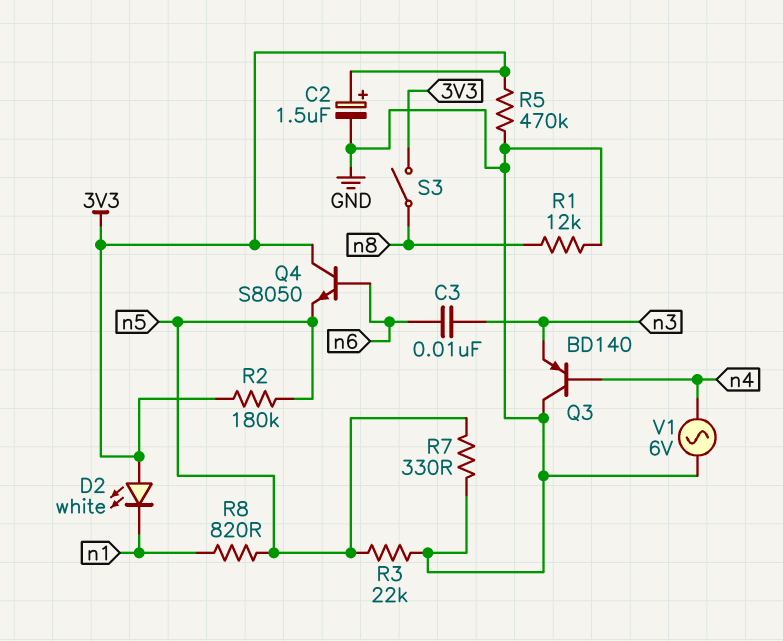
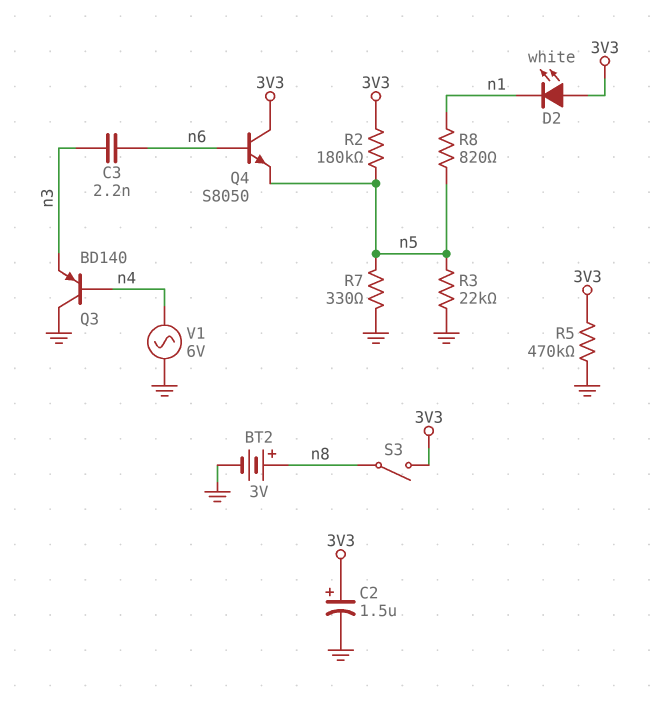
BT2: none -> 3V (plus n8, minus GND)
C3: 10nF (n3, n6) -> 2.2nF (n3, n6)
R1: 12k (GND, n8) -> none

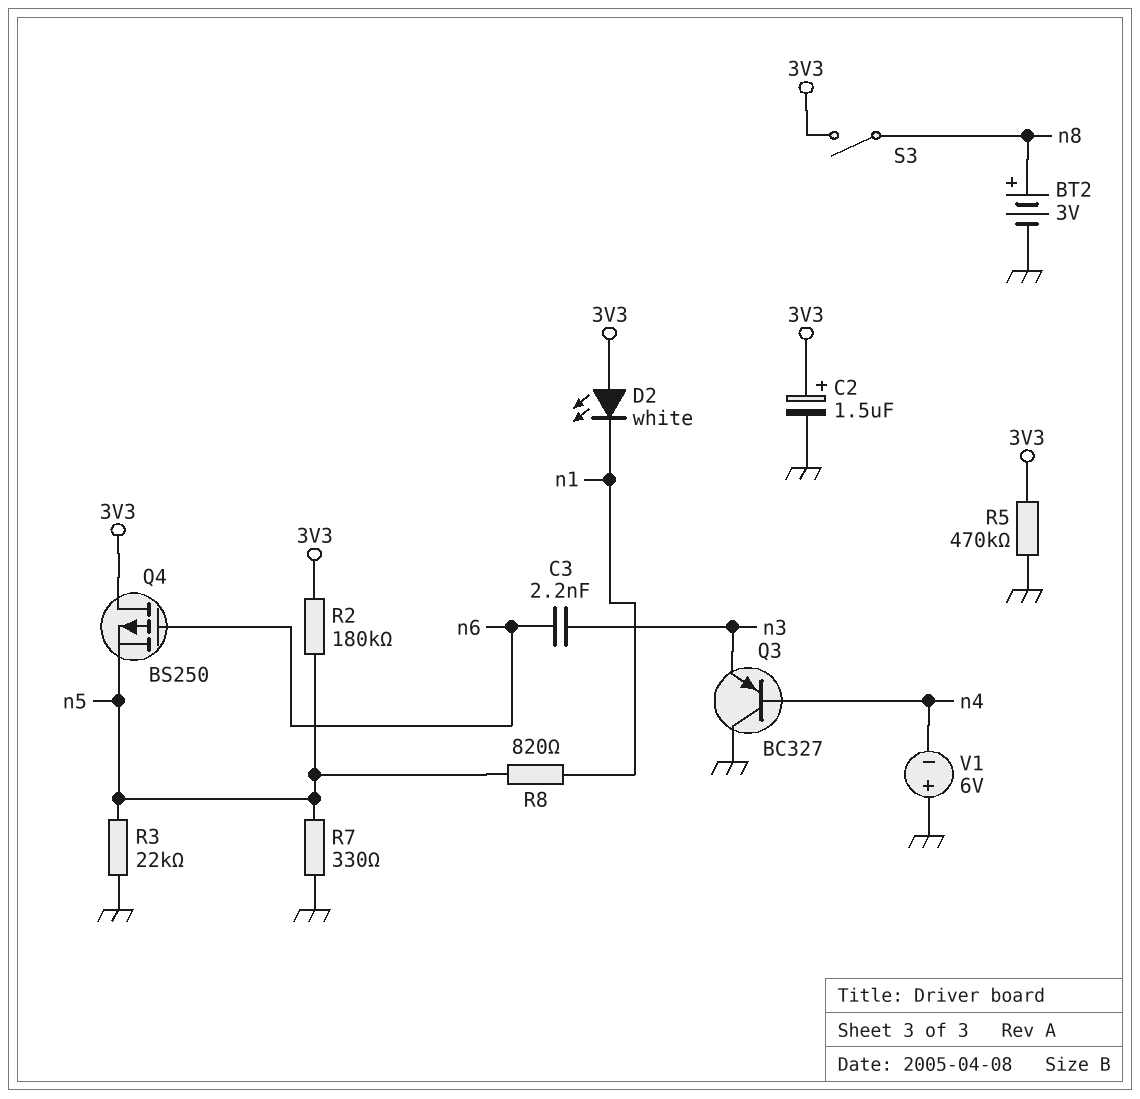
Q3: PNP BD140 (B n4, C GND, E n3) -> PNP BC327 (B n4, C GND, E n3)
Q4: NPN S8050 (B n6, C 3V3, E n5) -> PMOS BS250 (G n6, D 3V3, S n5)
V1: AC 6V (GND, n4) -> 6V (plus GND, minus n4)

